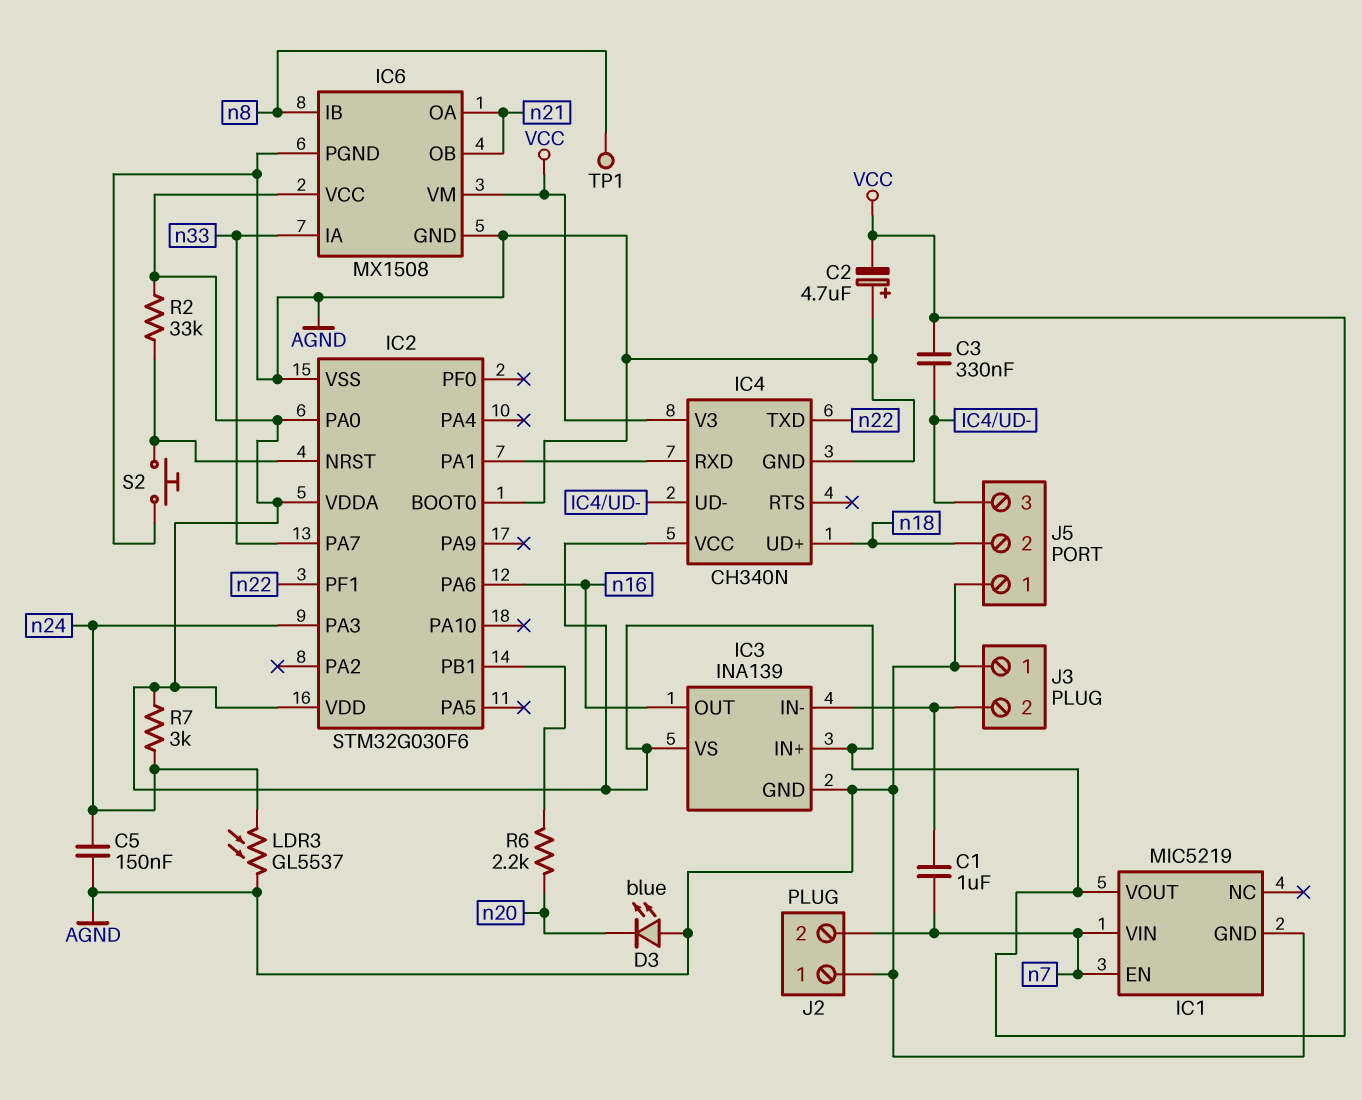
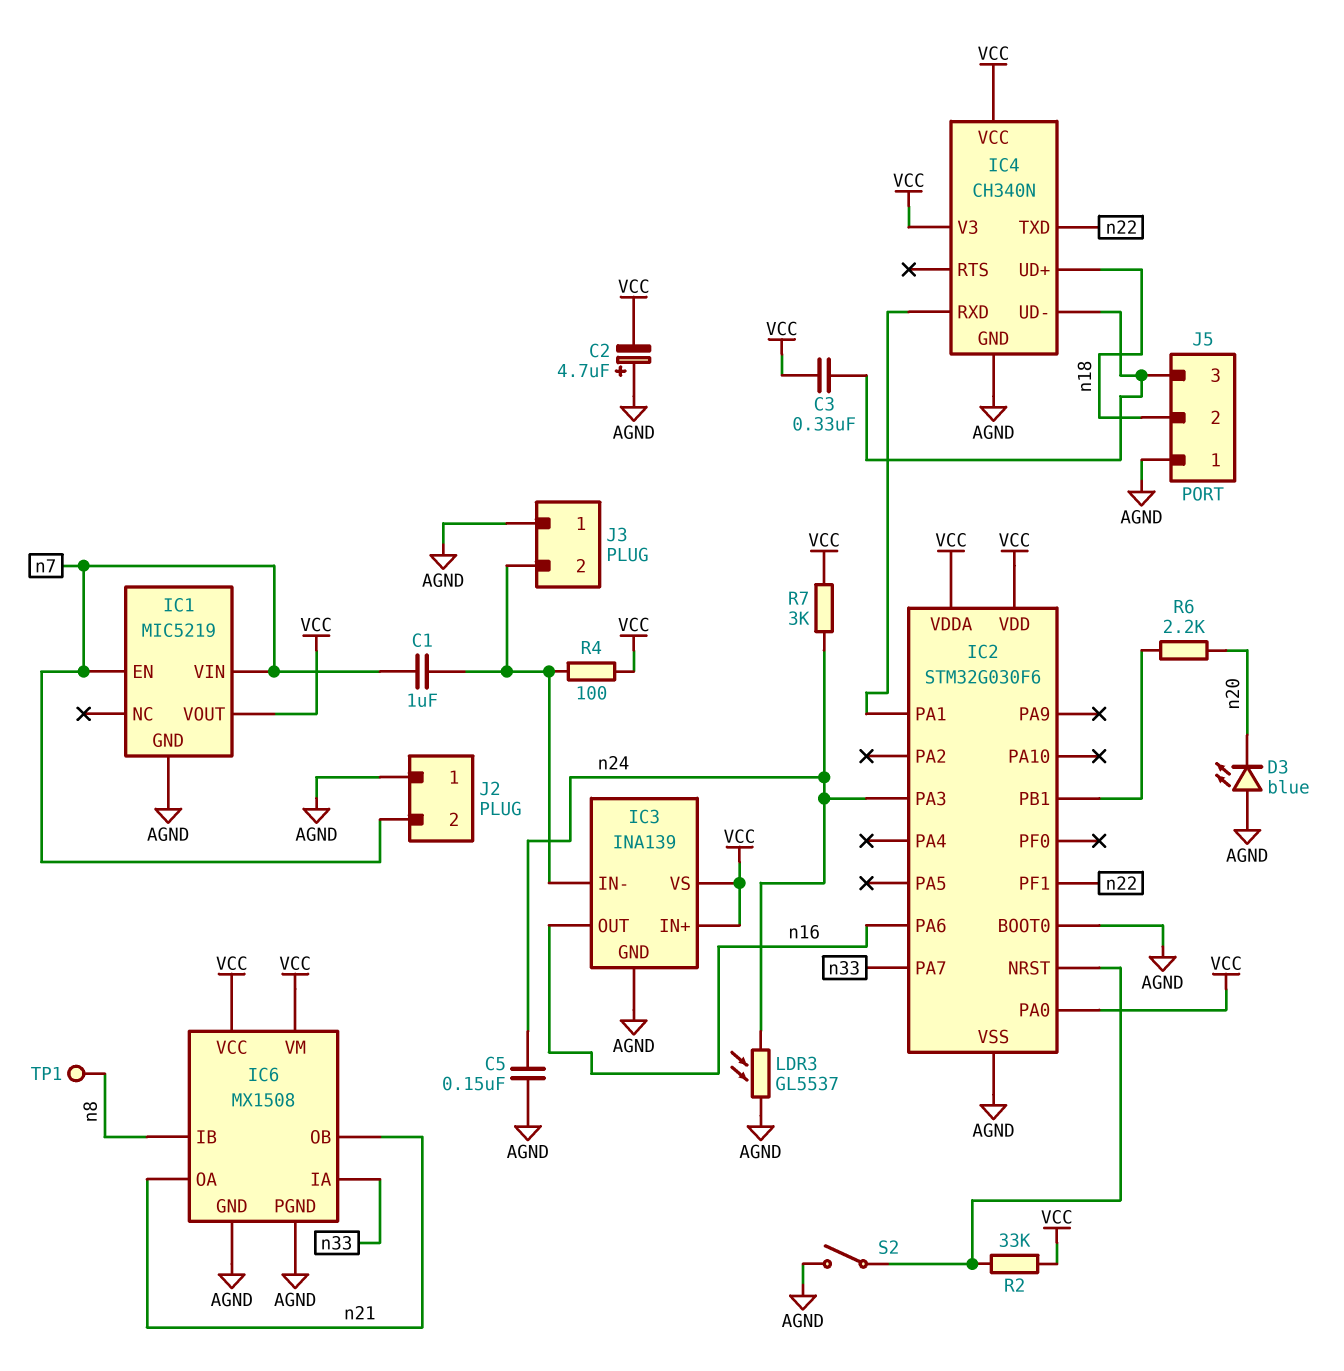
R4: none -> 100 (IC3/IN-, VCC)
S2: button (AGND, IC2/NRST) -> switch (AGND, IC2/NRST)

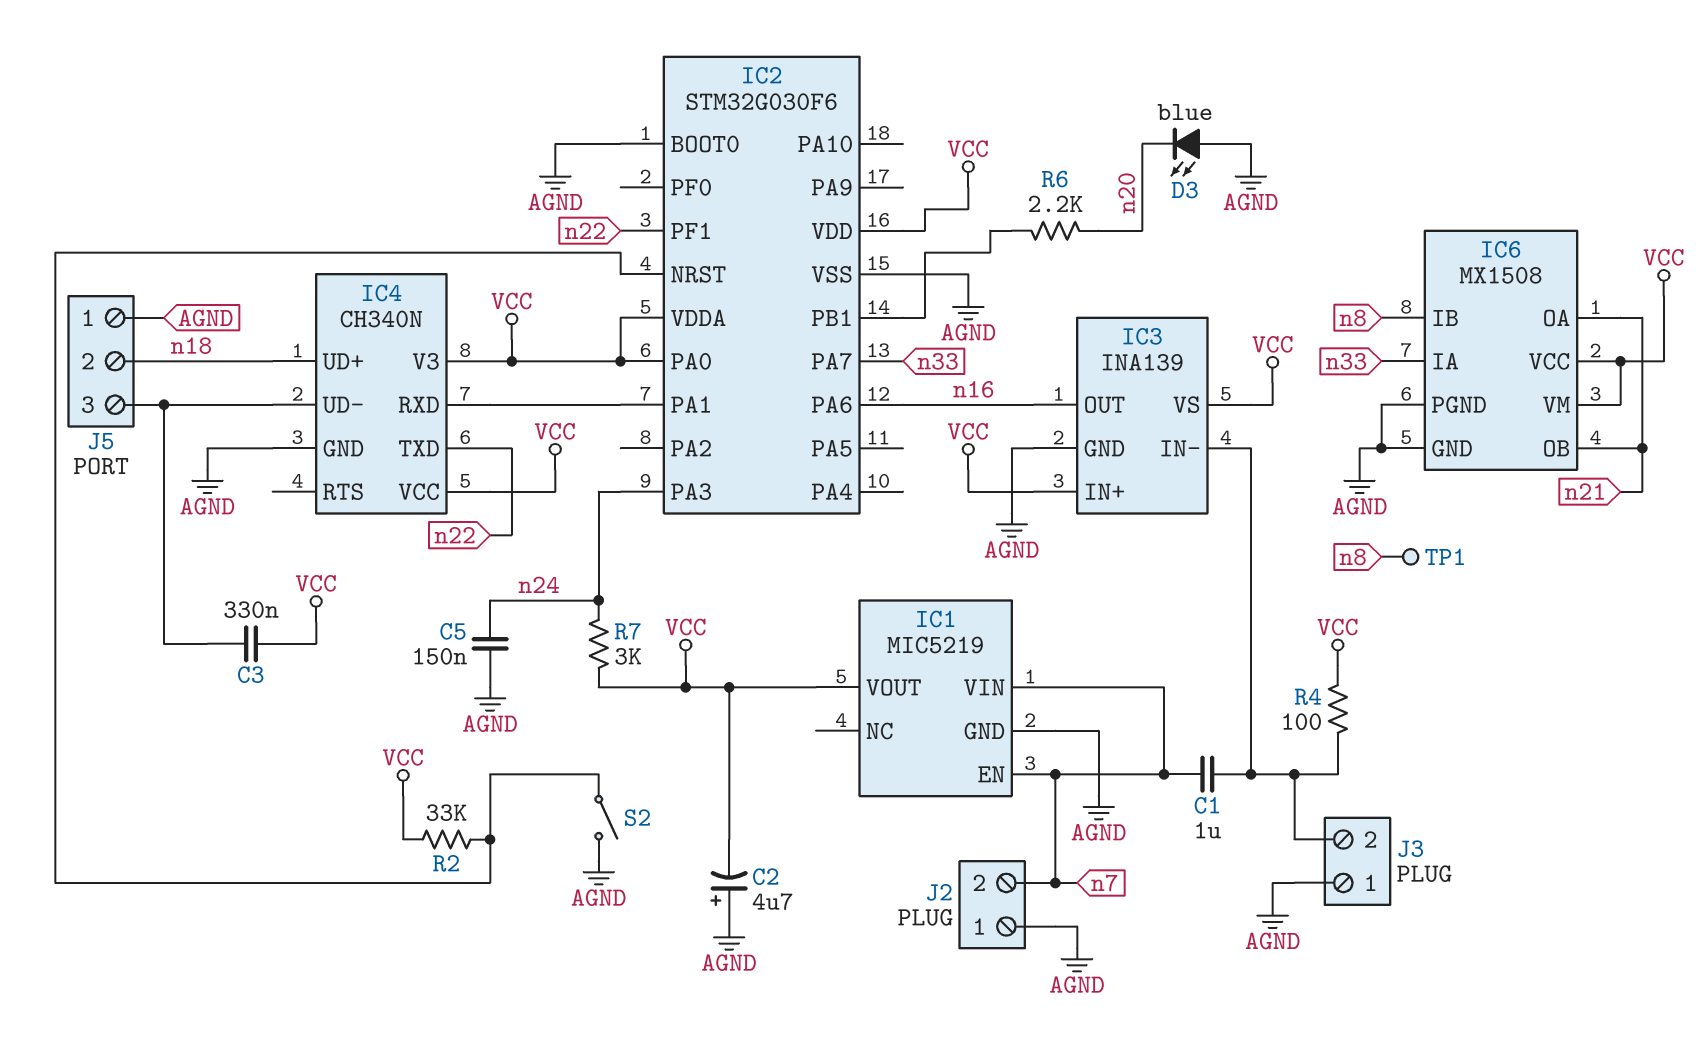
LDR3: GL5537 (AGND, n24) -> none

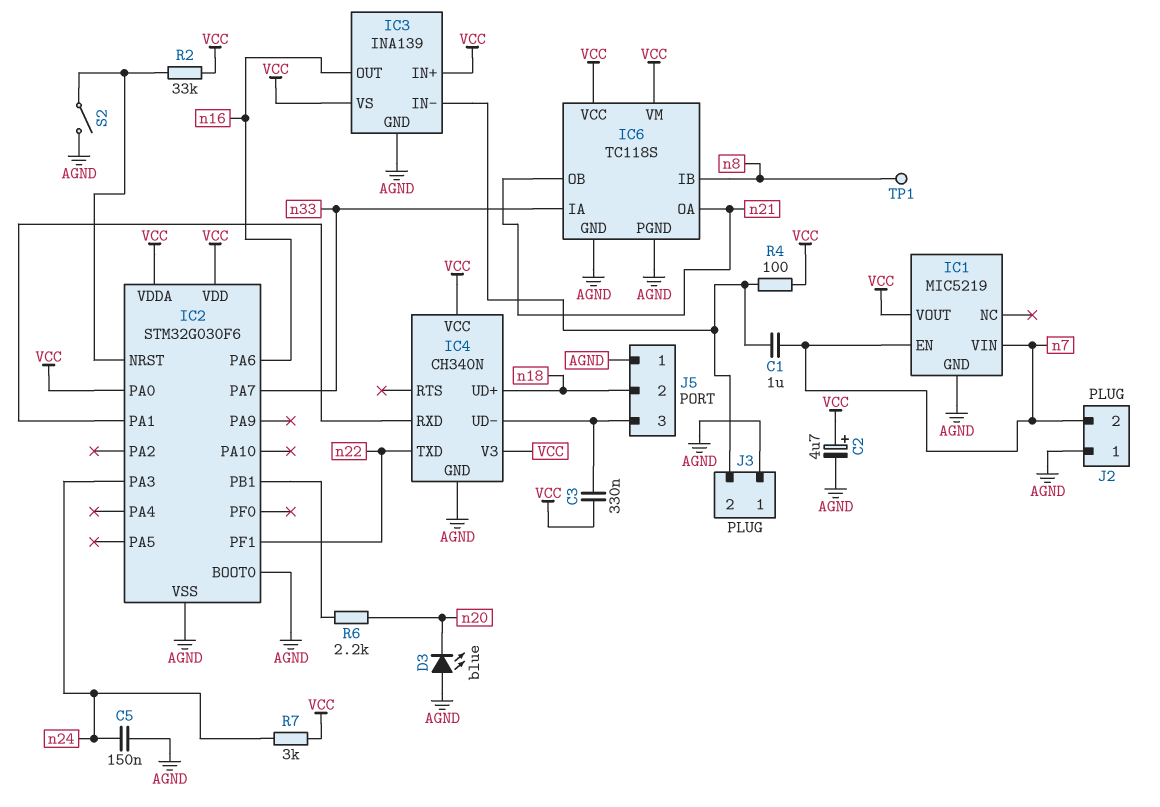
C2: 4.7uF (plus AGND, minus VCC) -> 4.7uF (plus VCC, minus AGND)
IC6: MX1508 -> TC118S

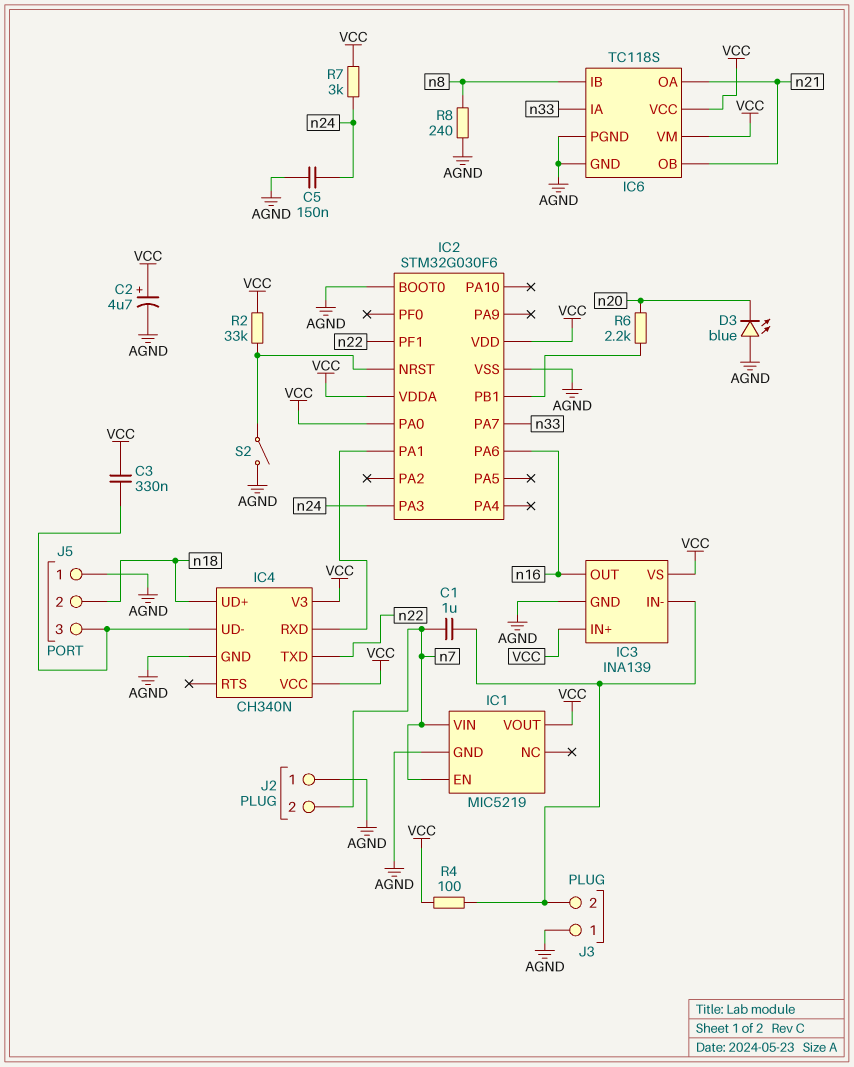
R8: none -> 240 (AGND, n8)
TP1: test point (n8) -> none

